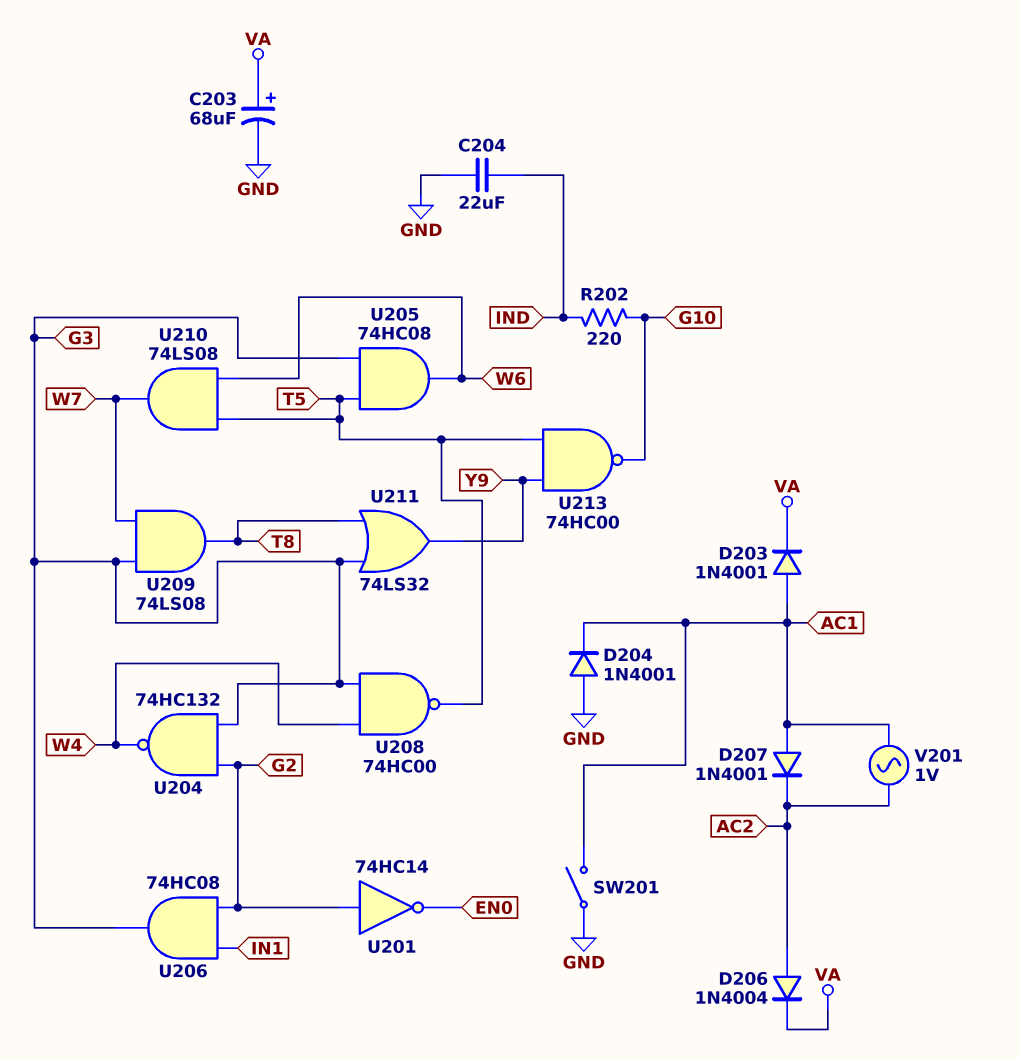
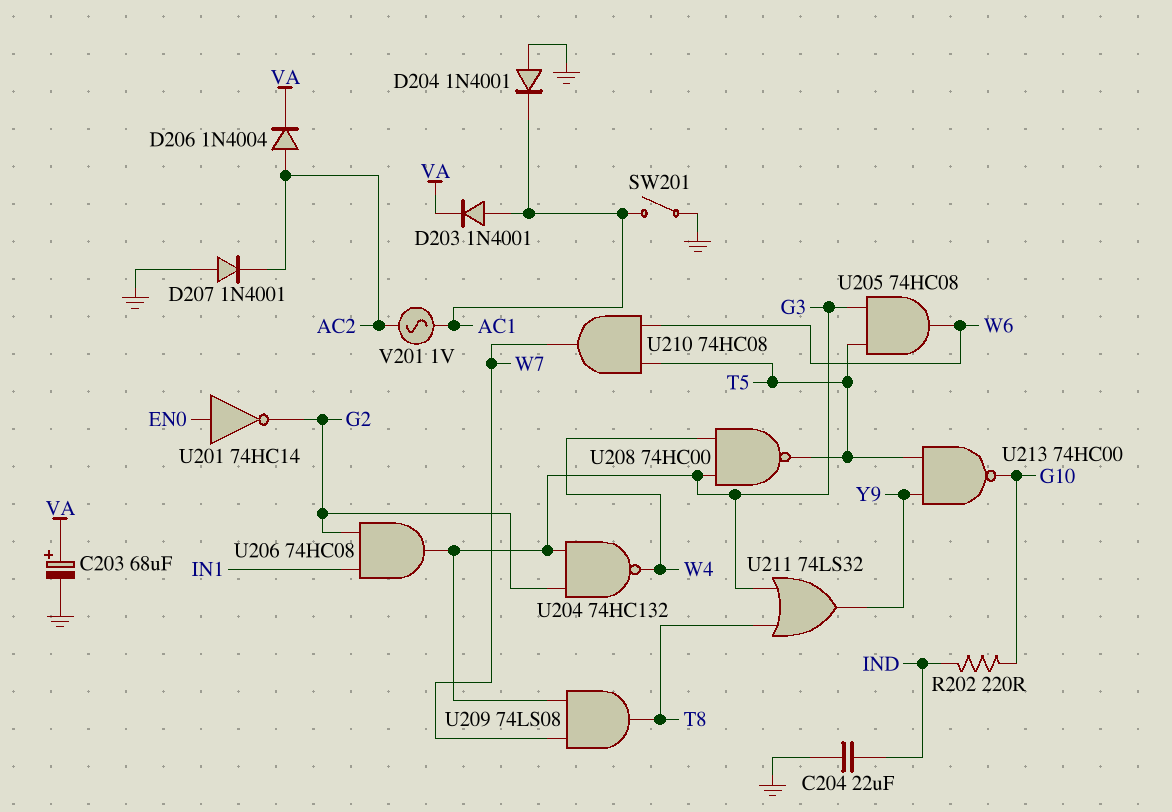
D207: diode 1N4001 (A AC1, K AC2) -> diode 1N4001 (A GND, K AC2)
U201: NOT 74HC14 (in G2, out EN0) -> NOT 74HC14 (in EN0, out G2)
U210: AND 74LS08 (in T5, in W6, out W7) -> AND 74HC08 (in T5, in W6, out W7)

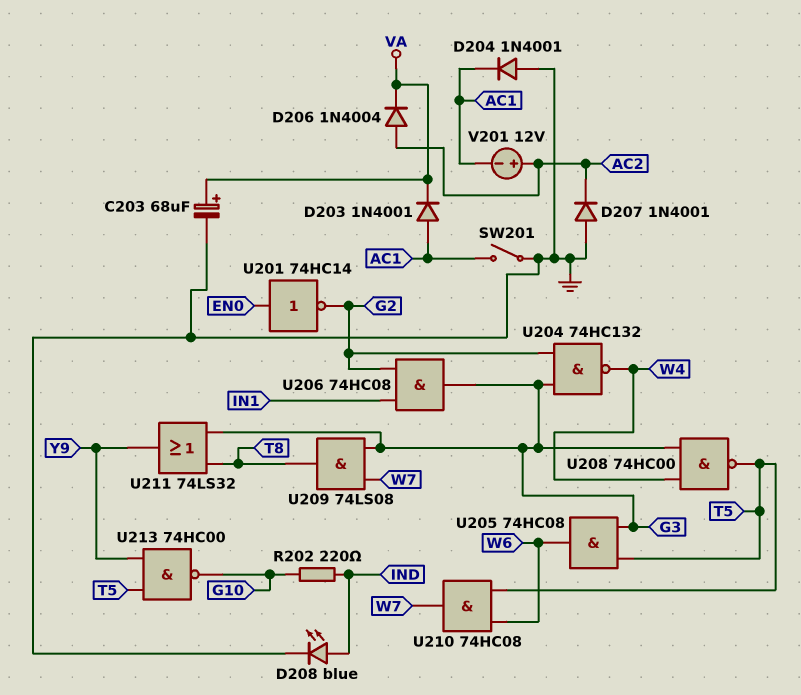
C204: 22uF (GND, IND) -> none
D208: none -> LED blue (A IND, K GND)
V201: AC 1V (AC1, AC2) -> 12V (plus AC2, minus AC1)

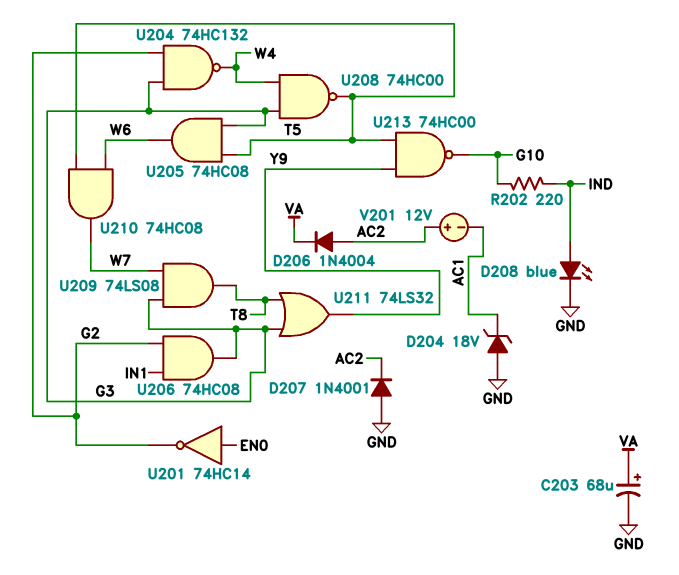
D203: diode 1N4001 (A AC1, K VA) -> none
D204: diode 1N4001 (A GND, K AC1) -> zener 18V (A GND, K AC1)
SW201: switch (AC1, GND) -> none

